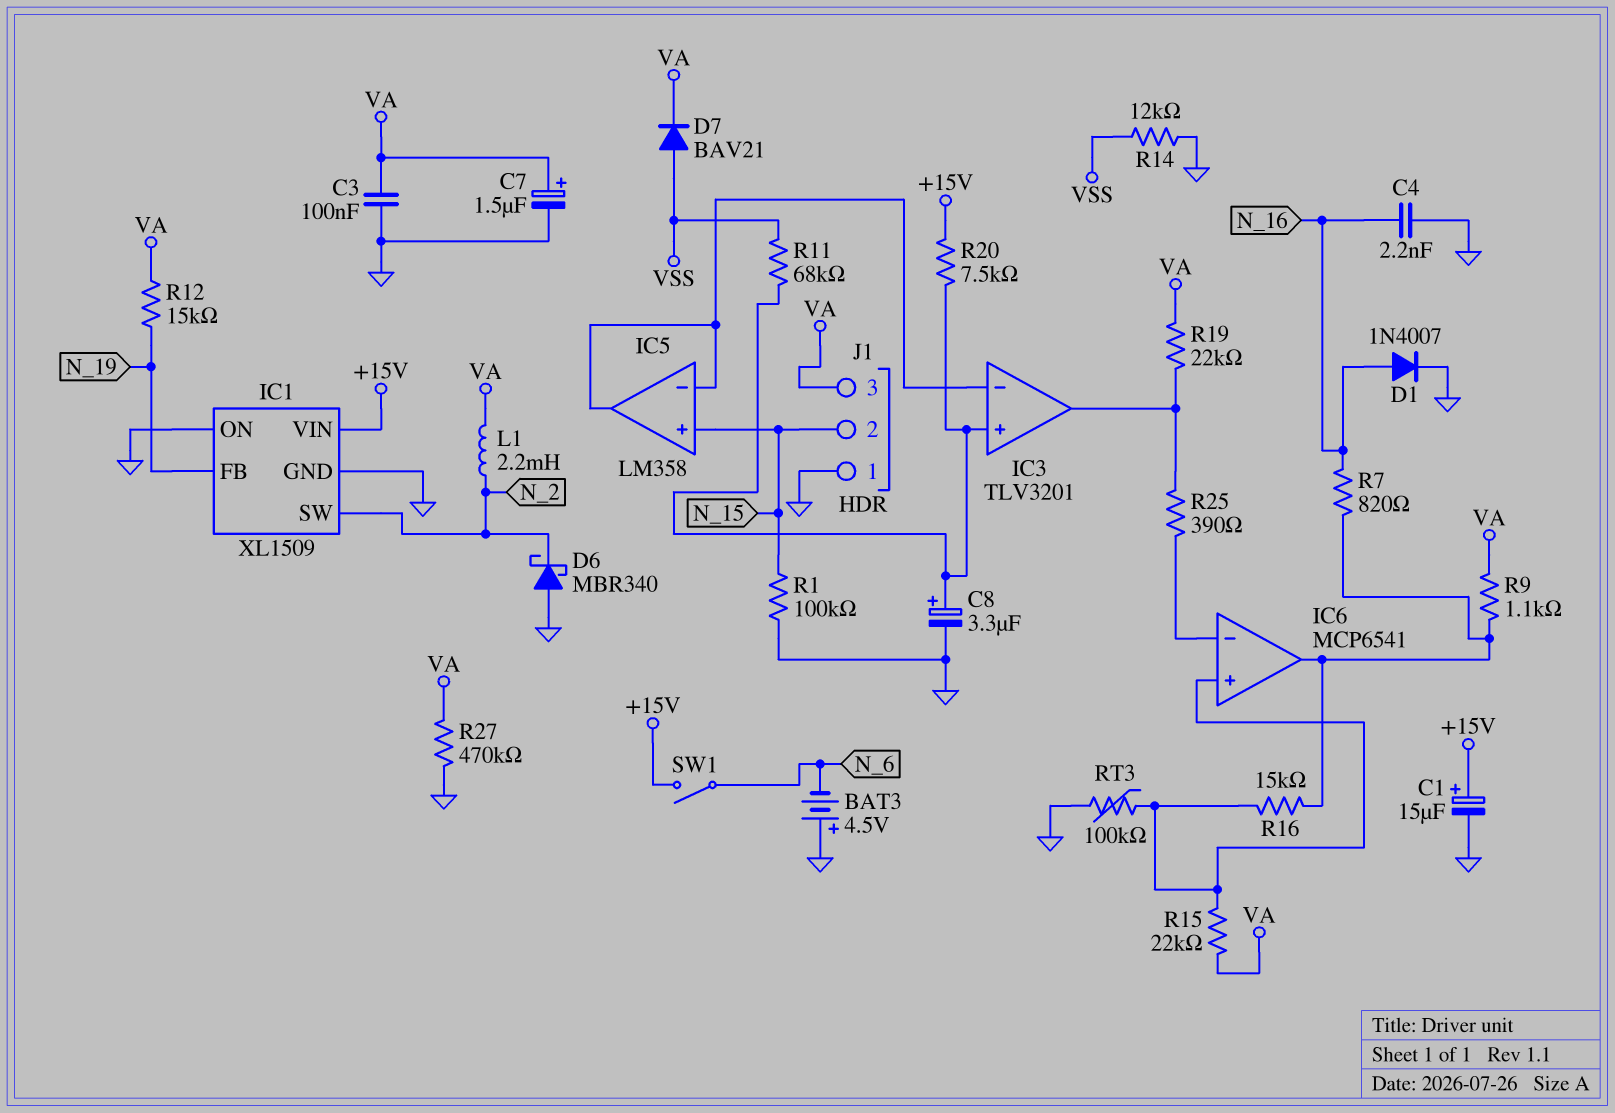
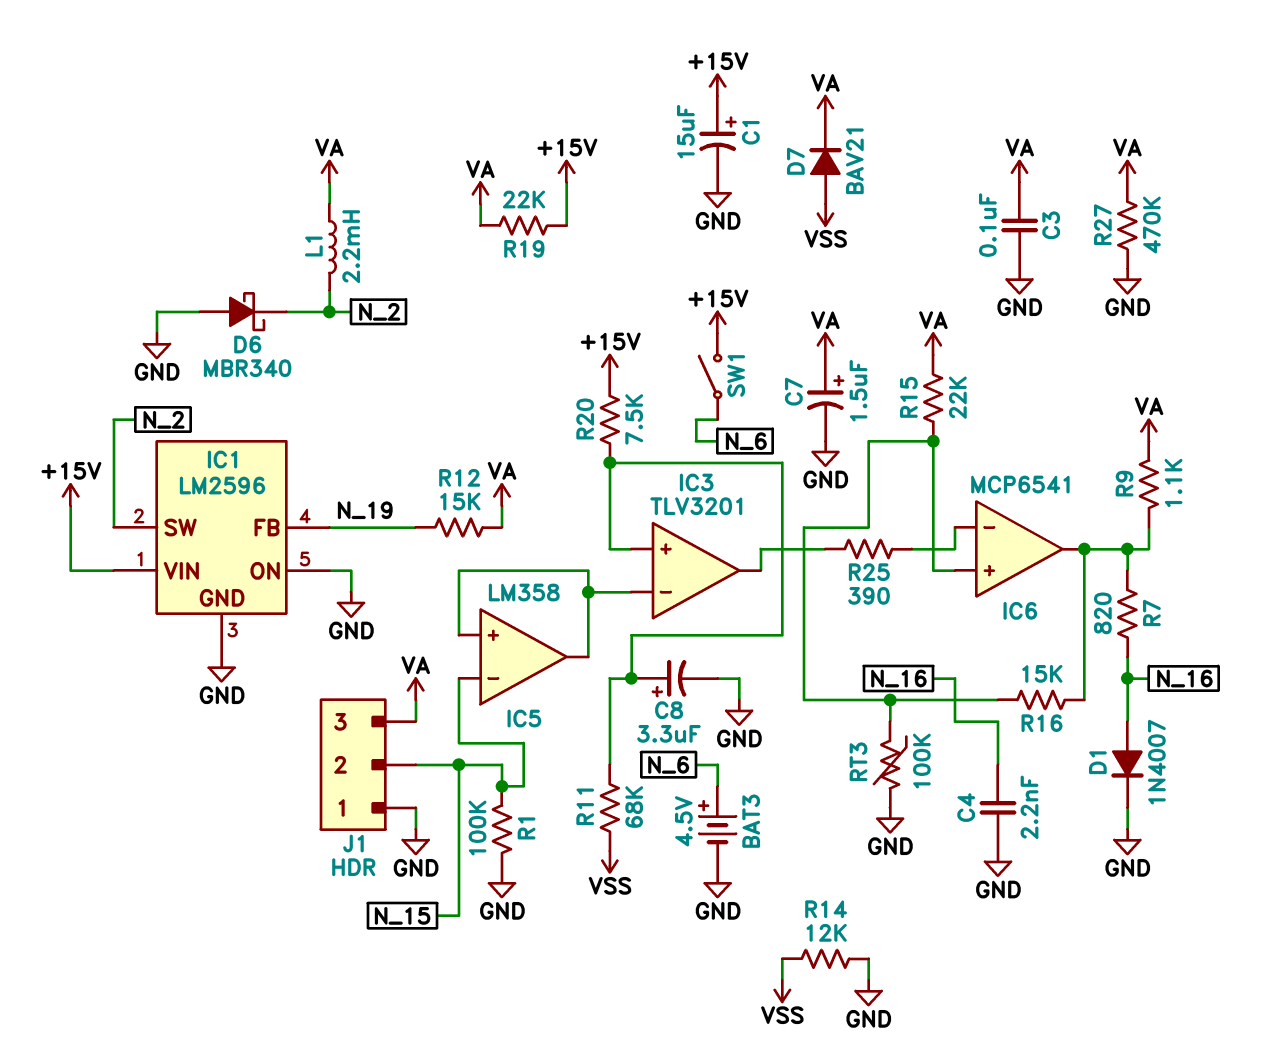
BAT3: 4.5V (plus GND, minus N_6) -> 4.5V (plus N_6, minus GND)
IC1: XL1509 -> LM2596
IC5 pin in+: N_15 -> IC3/in-
IC5 pin in-: IC3/in- -> N_15
R19: 22k (IC3/out, VA) -> 22k (+15V, VA)

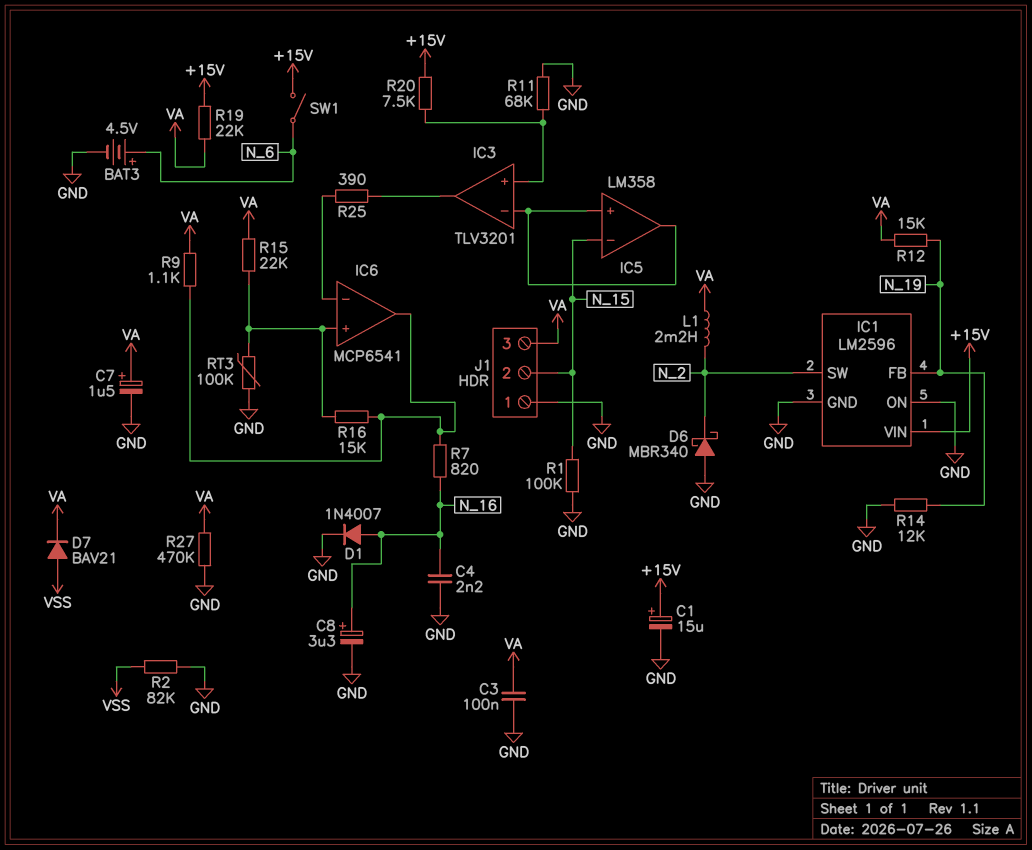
C8: 3.3uF (plus IC3/in+, minus GND) -> 3.3uF (plus N_16, minus GND)
R2: none -> 82k (GND, VSS)
R11: 68k (IC3/in+, VSS) -> 68k (GND, IC3/in+)
R14: 12k (GND, VSS) -> 12k (GND, N_19)

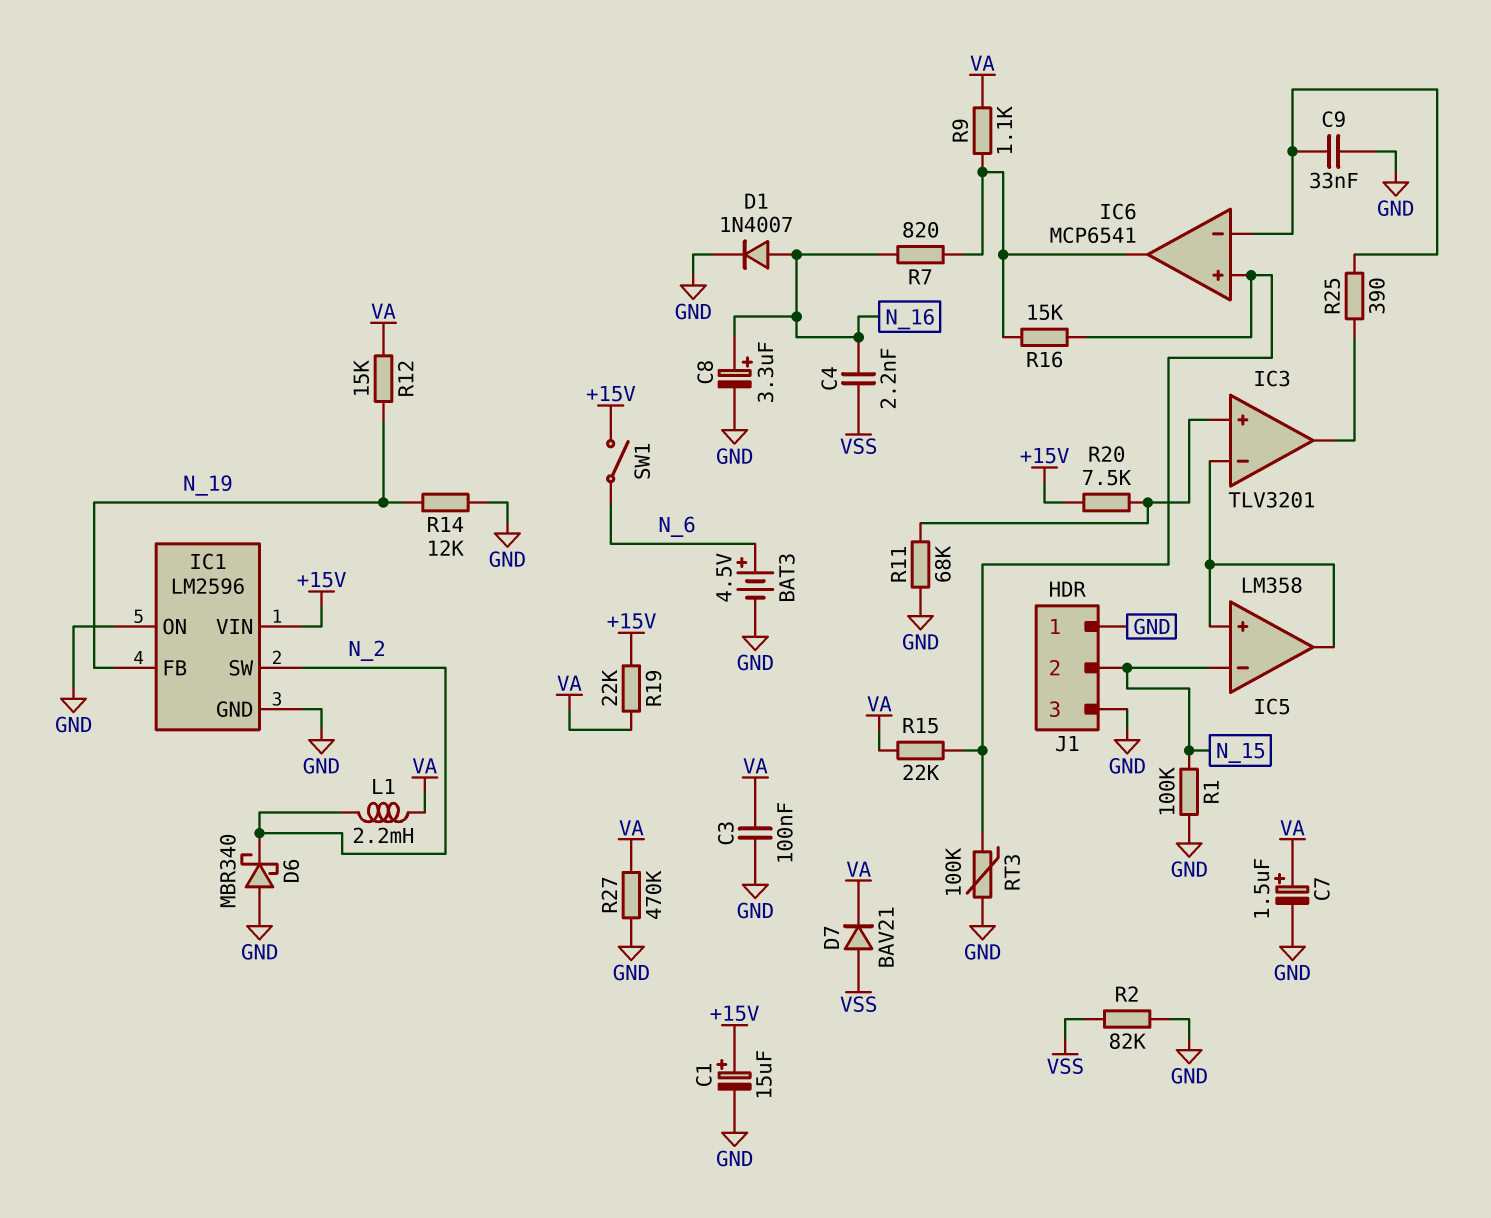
C4: 2.2nF (GND, N_16) -> 2.2nF (N_16, VSS)
C9: none -> 33nF (GND, IC6/in-)
J1 pin 3: VA -> GND

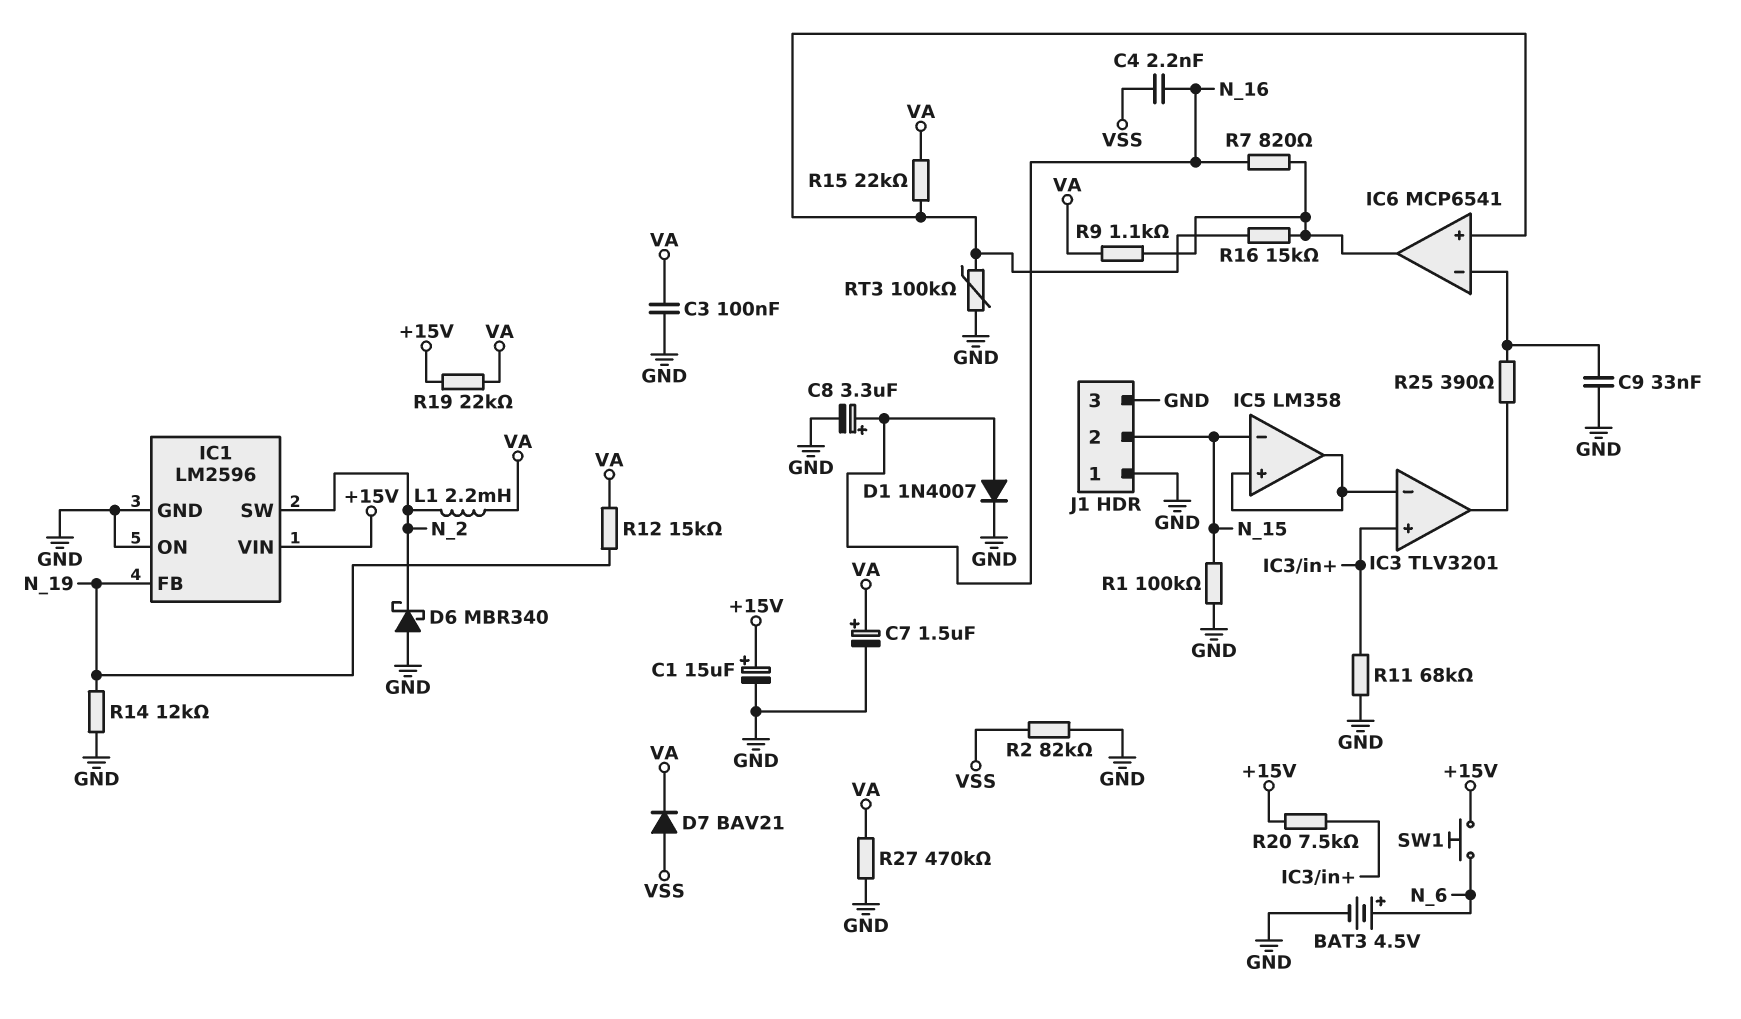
SW1: switch (+15V, N_6) -> button (+15V, N_6)

